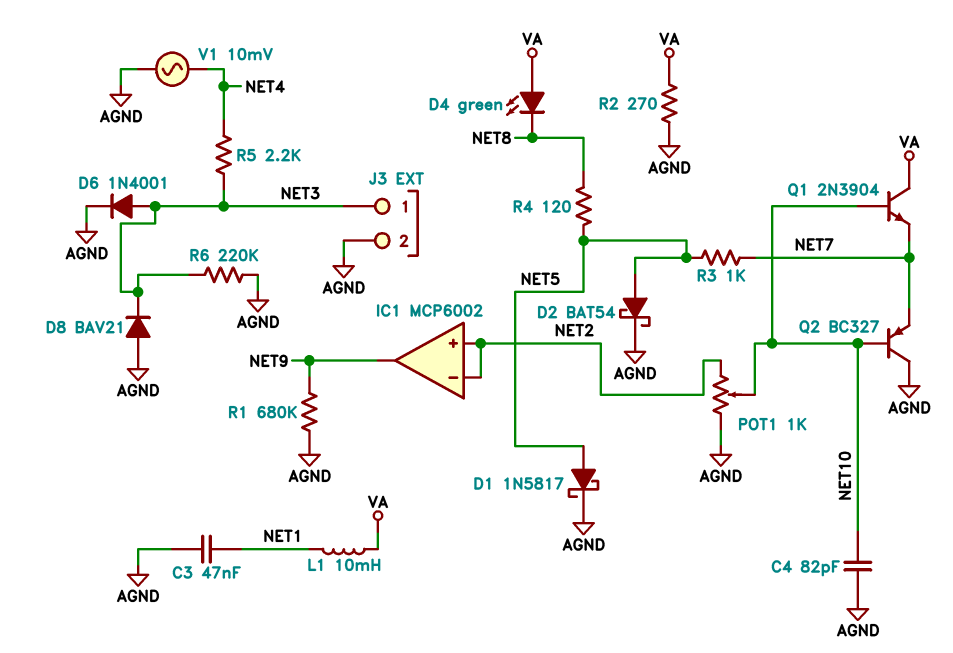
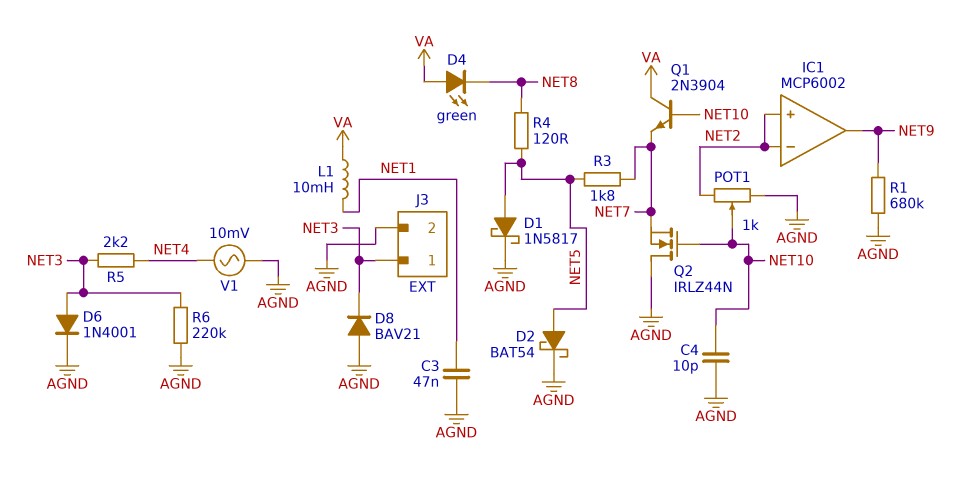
C4: 82pF (AGND, NET10) -> 10pF (AGND, NET10)
Q2: PNP BC327 (B NET10, C AGND, E NET7) -> NMOS IRLZ44N (G NET10, D AGND, S NET7)
R2: 270 (AGND, VA) -> none
R3: 1k (NET5, NET7) -> 1.8k (NET5, NET7)

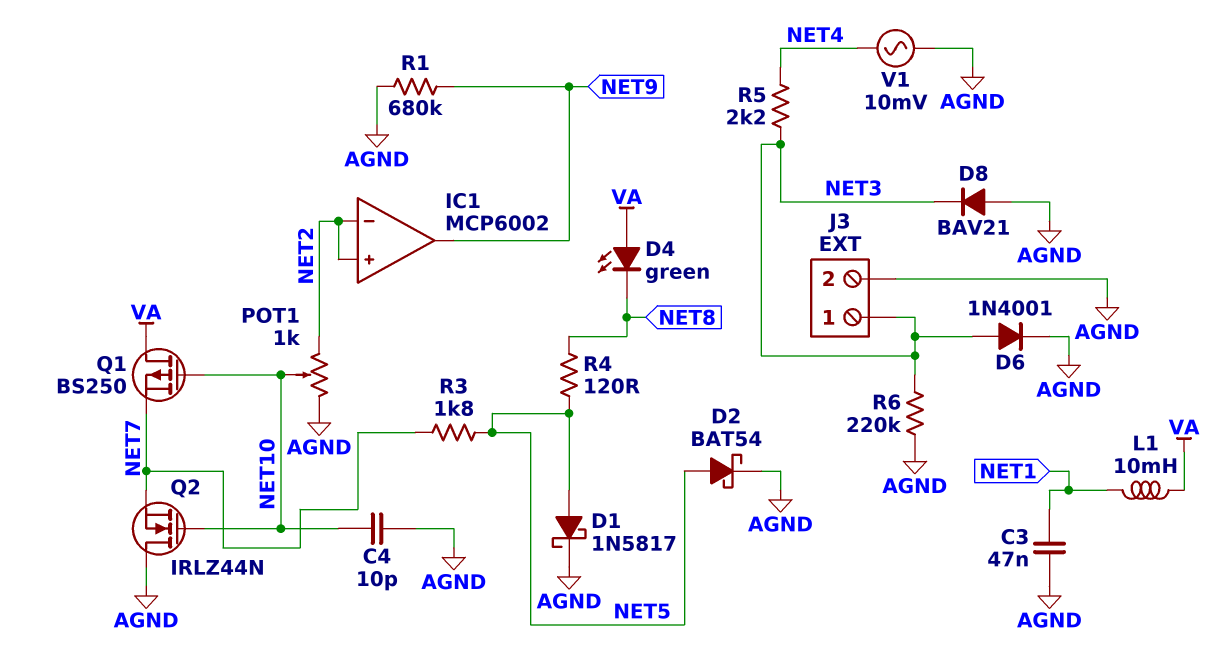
Q1: NPN 2N3904 (B NET10, C VA, E NET7) -> PMOS BS250 (G NET10, D VA, S NET7)

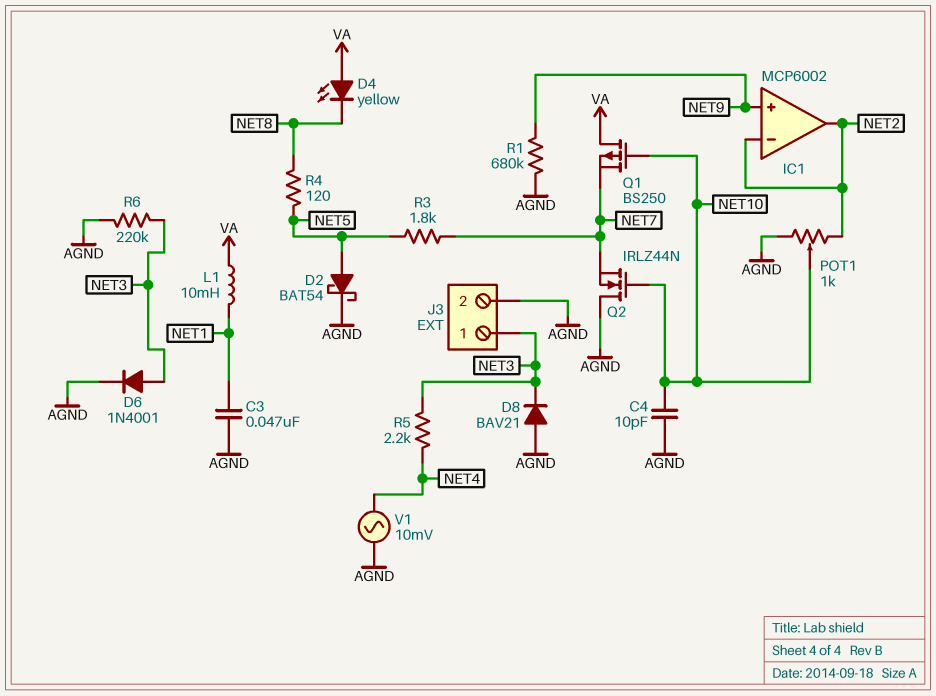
D1: schottky 1N5817 (A NET5, K AGND) -> none
D4: LED green (A VA, K NET8) -> LED yellow (A VA, K NET8)
IC1 pin in+: NET2 -> NET9
IC1 pin out: NET9 -> NET2

